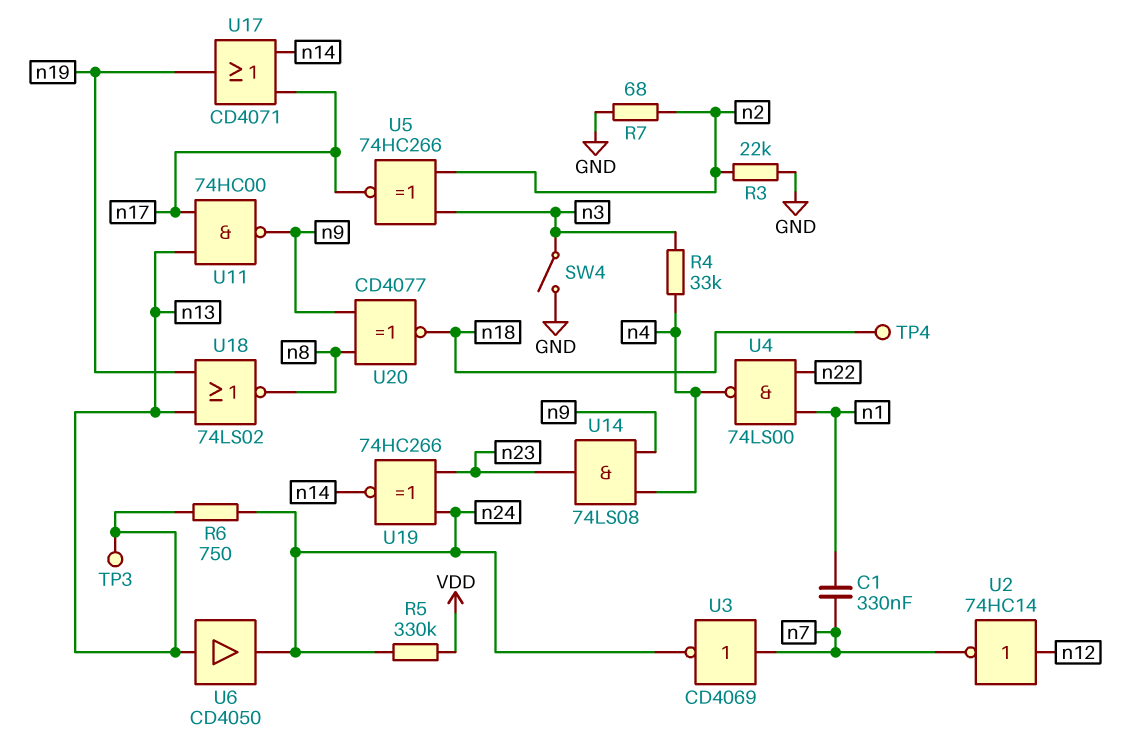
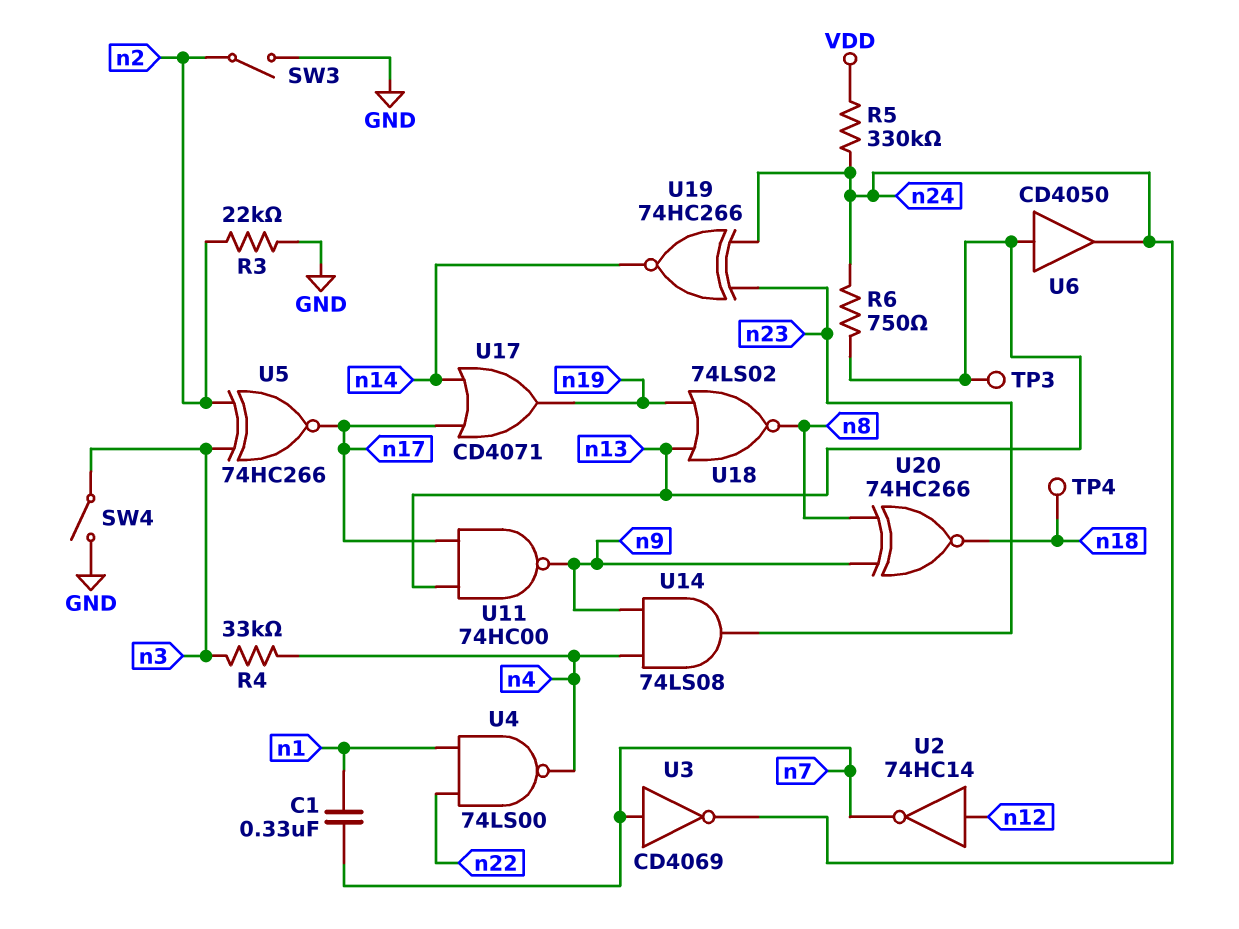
R7: 68 (GND, n2) -> none
SW3: none -> switch (GND, n2)
U20: XNOR CD4077 (in n8, in n9, out n18) -> XNOR 74HC266 (in n8, in n9, out n18)

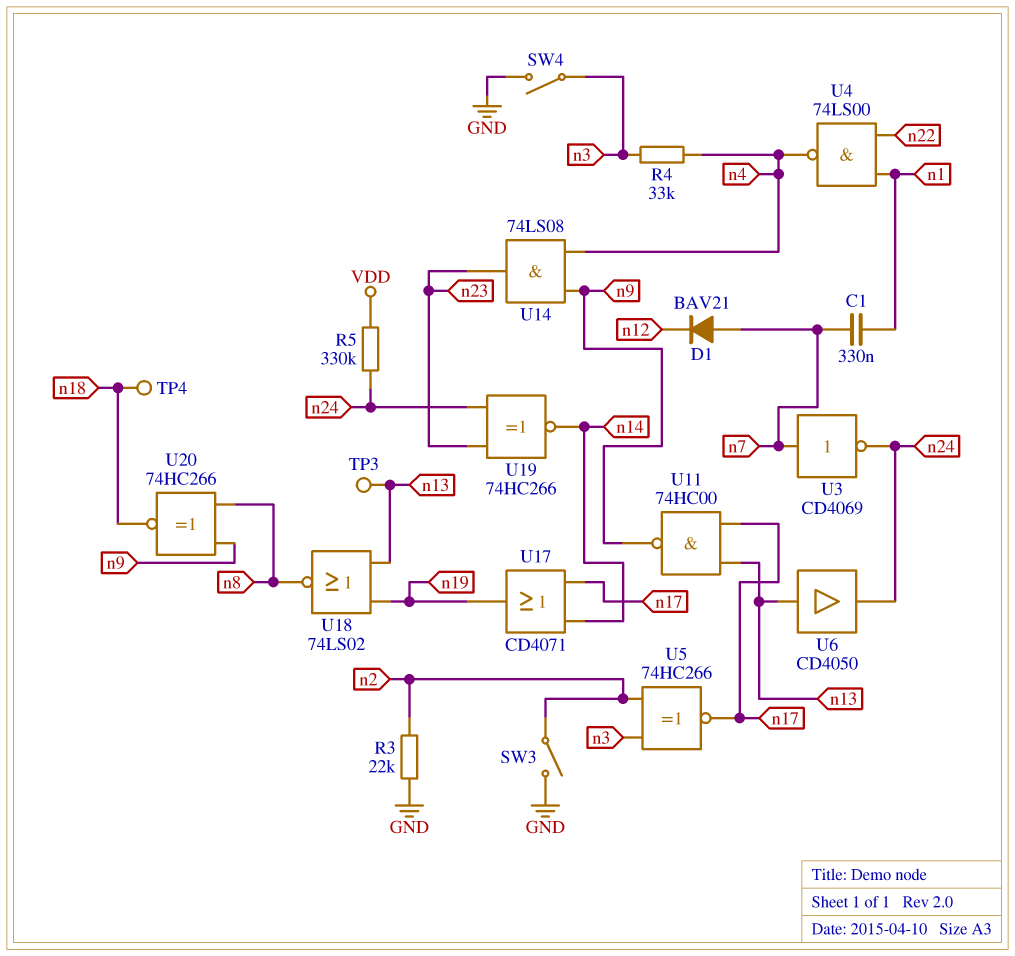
D1: none -> diode BAV21 (A n7, K n12)
R6: 750 (n13, n24) -> none
U2: NOT 74HC14 (in n12, out n7) -> none

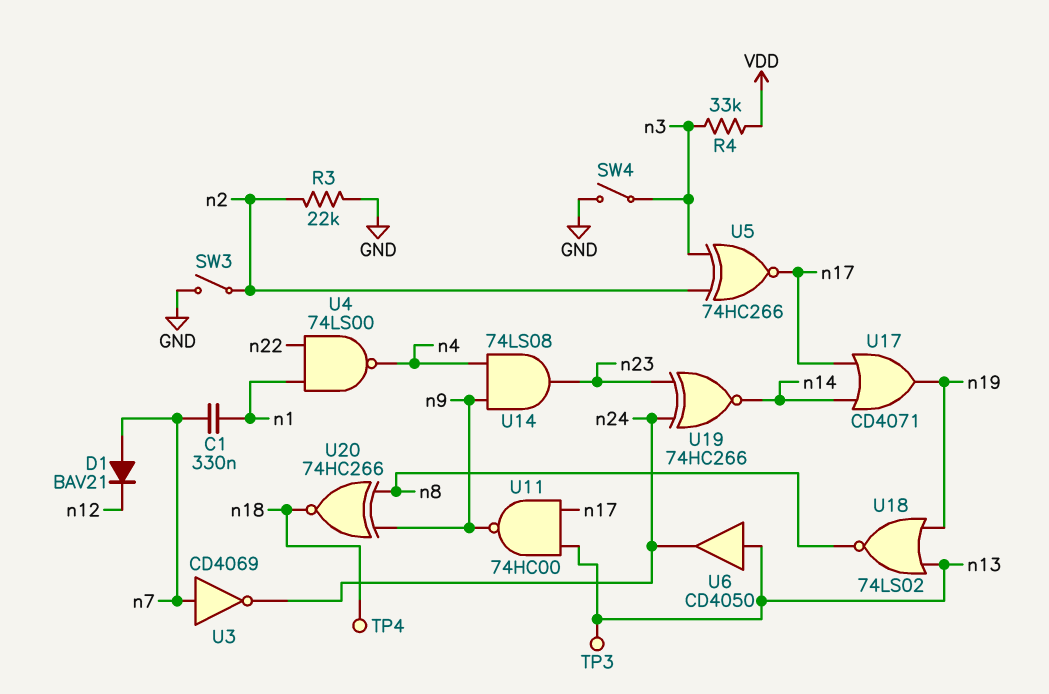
R4: 33k (n3, n4) -> 33k (VDD, n3)
R5: 330k (VDD, n24) -> none

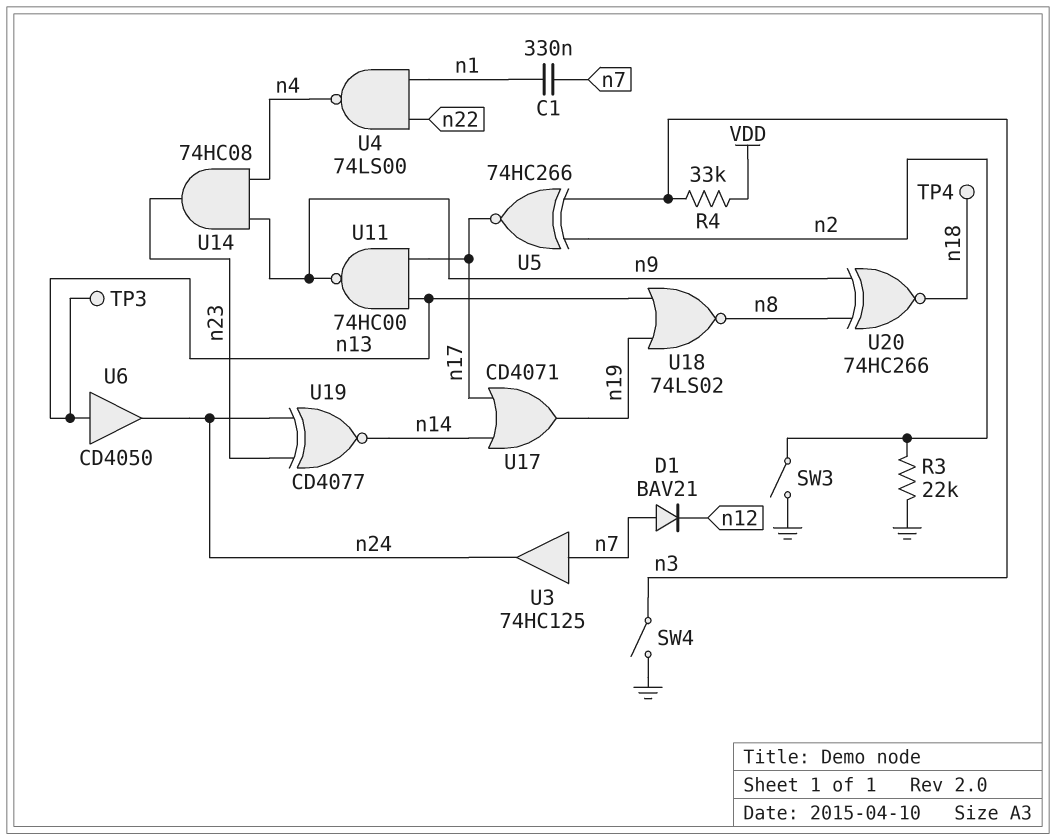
U3: NOT CD4069 (in n7, out n24) -> buffer 74HC125 (in n7, out n24)
U14: AND 74LS08 (in n4, in n9, out n23) -> AND 74HC08 (in n4, in n9, out n23)
U19: XNOR 74HC266 (in n23, in n24, out n14) -> XNOR CD4077 (in n23, in n24, out n14)

